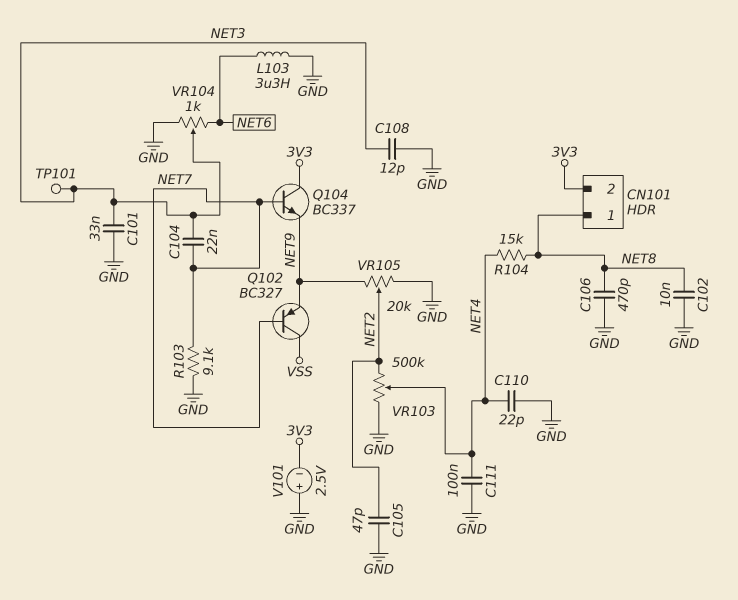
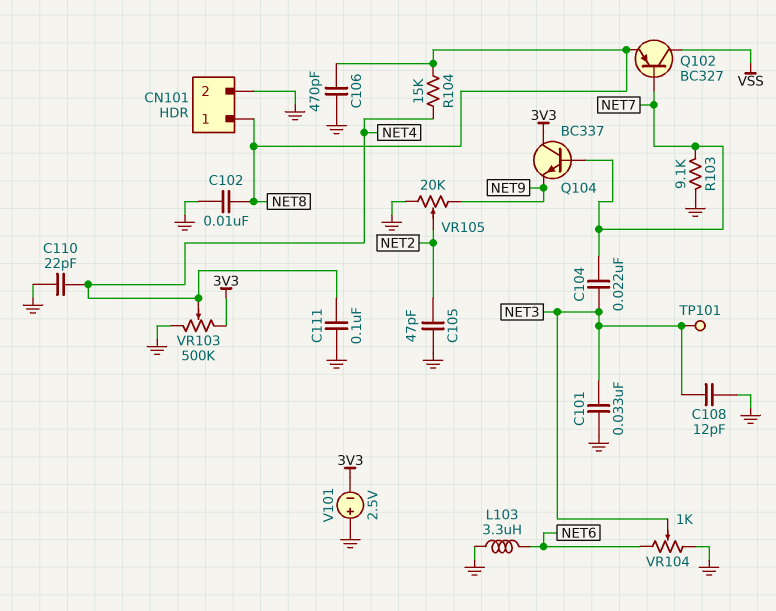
CN101 pin 2: 3V3 -> GND
Q102: PNP BC327 (B NET7, C VSS, E NET9) -> PNP BC327 (B NET7, C VSS, E NET8)
VR103: 500k (GND, NET2, wiper NET4) -> 500k (3V3, GND, wiper NET4)

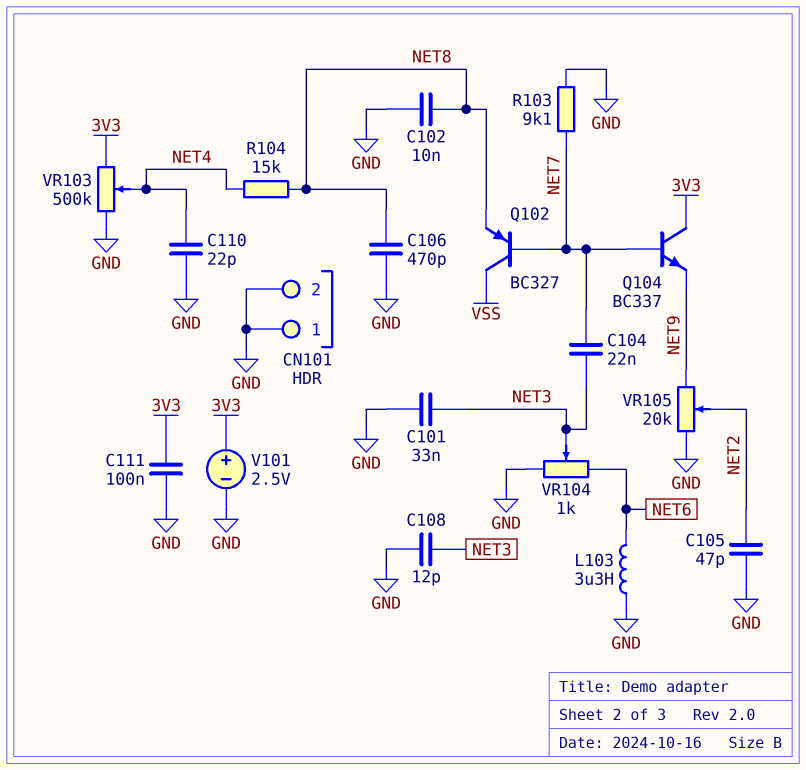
C111: 100nF (GND, NET4) -> 100nF (3V3, GND)
CN101 pin 1: NET8 -> GND
TP101: test point (NET3) -> none
V101: 2.5V (plus GND, minus 3V3) -> 2.5V (plus 3V3, minus GND)

